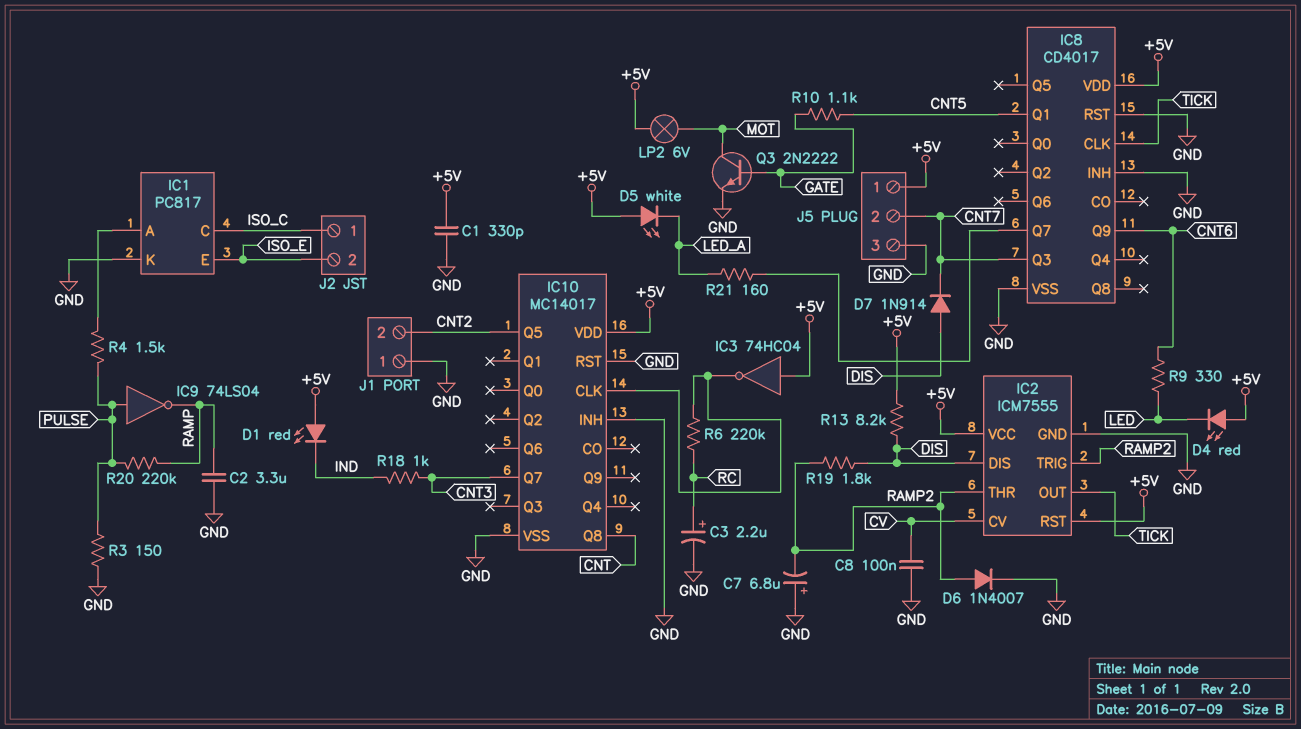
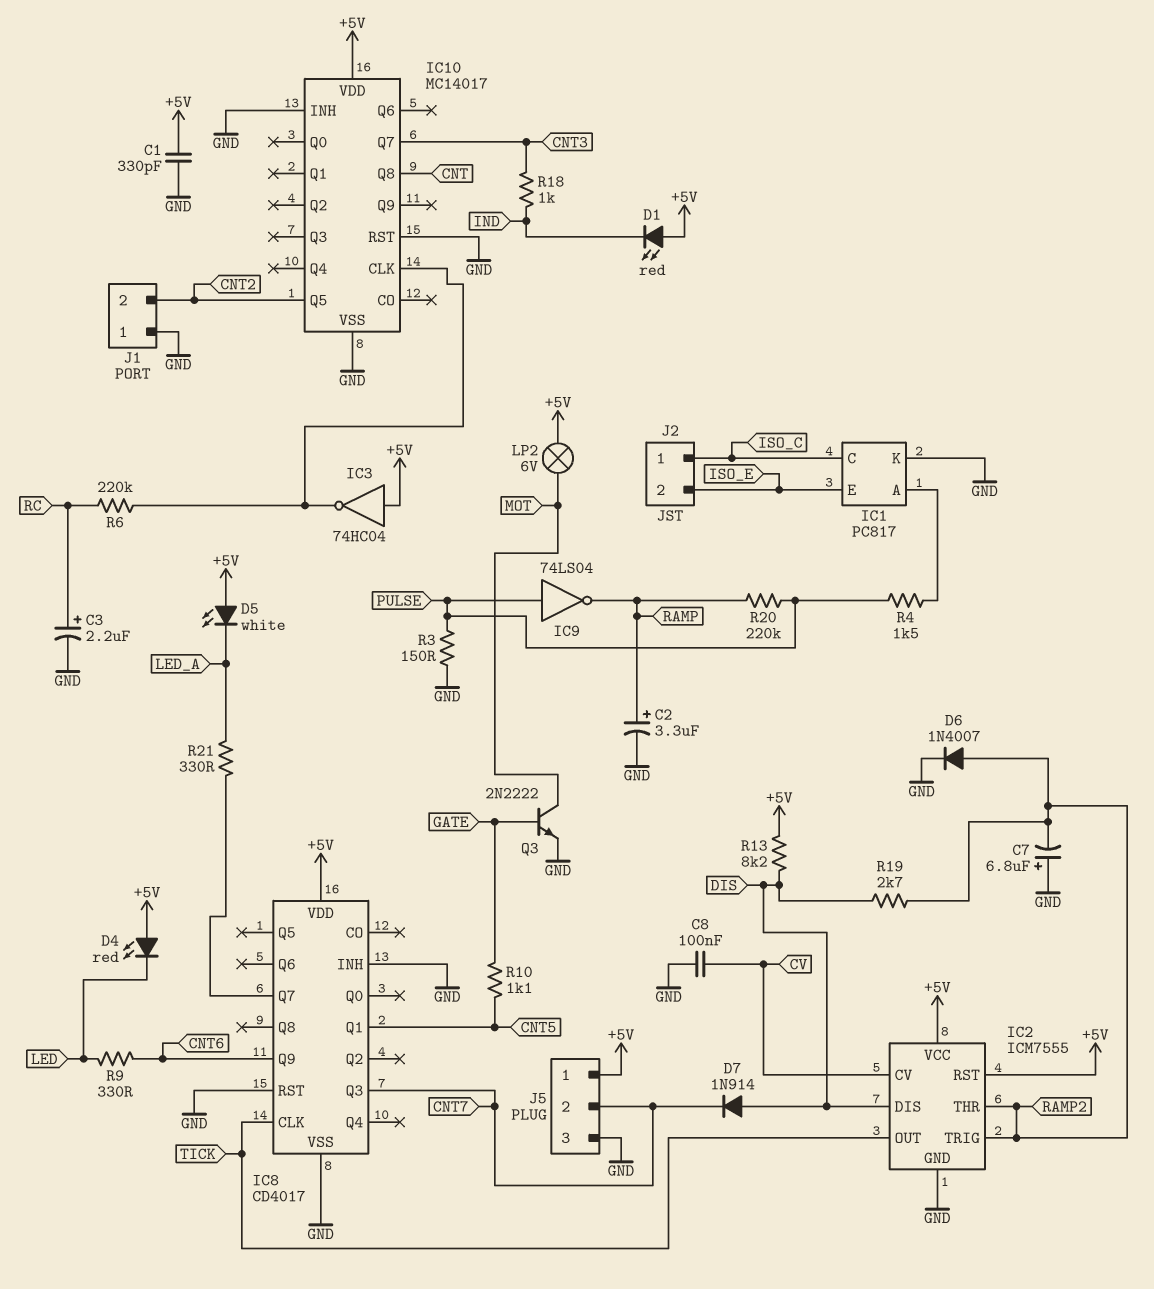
C2: 3.3uF (GND, RAMP) -> 3.3uF (plus RAMP, minus GND)
R19: 1.8k (DIS, RAMP2) -> 2.7k (DIS, RAMP2)
R21: 160 (IC8/Q7, LED_A) -> 330 (IC8/Q7, LED_A)

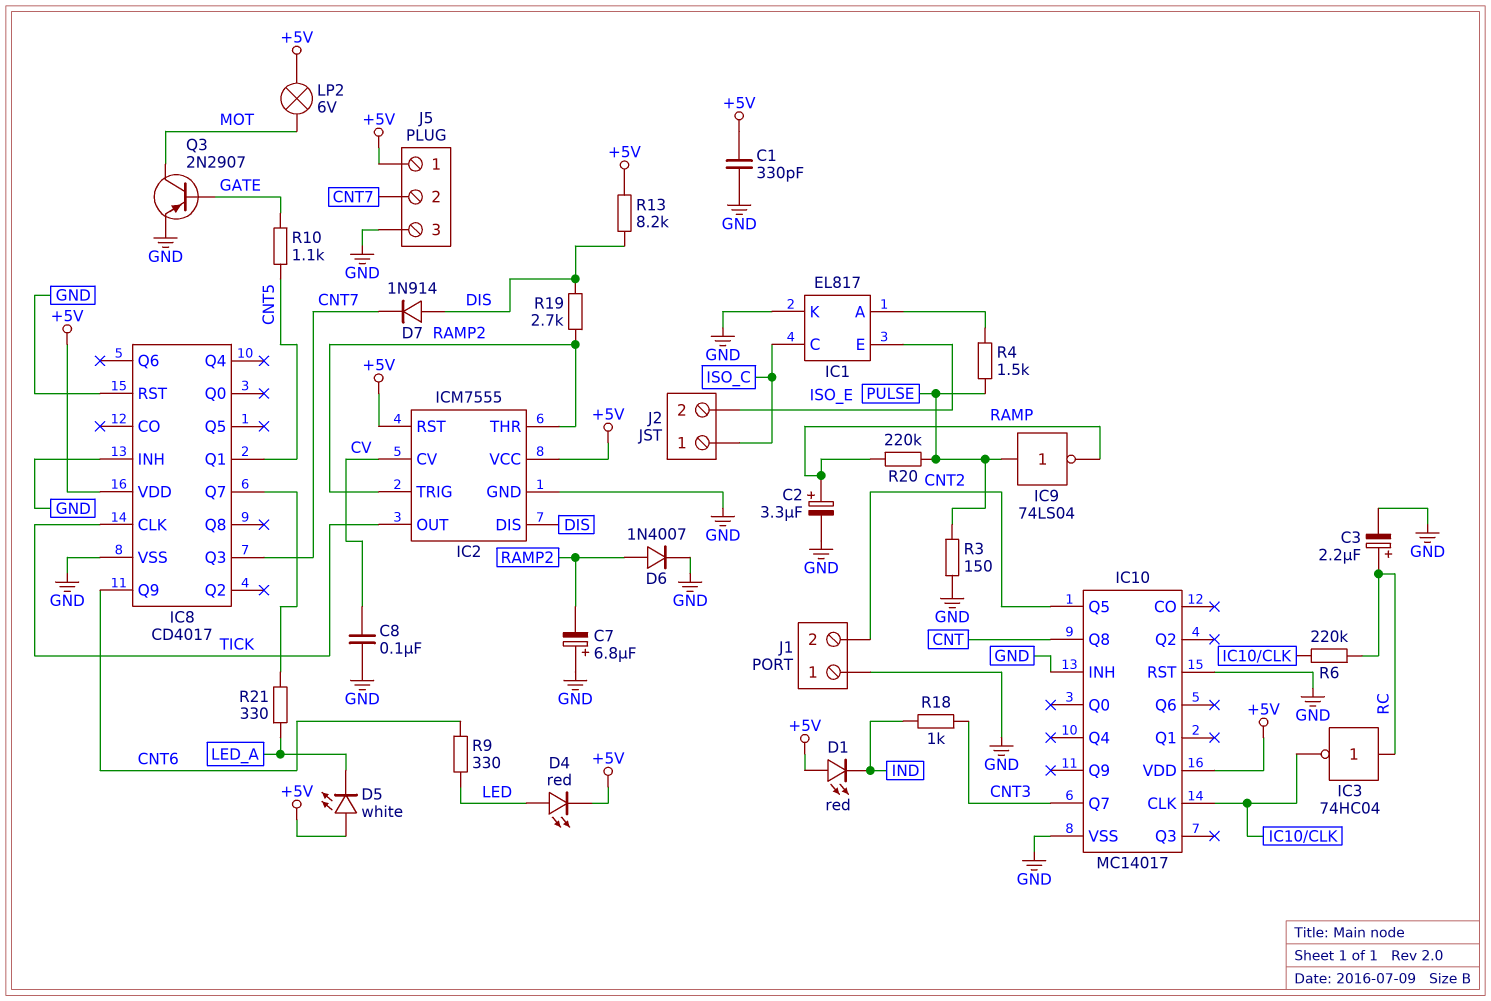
D4: LED red (A +5V, K LED) -> LED red (A LED, K +5V)
IC1: PC817 -> EL817
IC3: NOT 74HC04 (in +5V, out IC10/CLK) -> NOT 74HC04 (in RC, out IC10/CLK)
Q3: NPN 2N2222 (B GATE, C MOT, E GND) -> PNP 2N2907 (B GATE, C MOT, E GND)

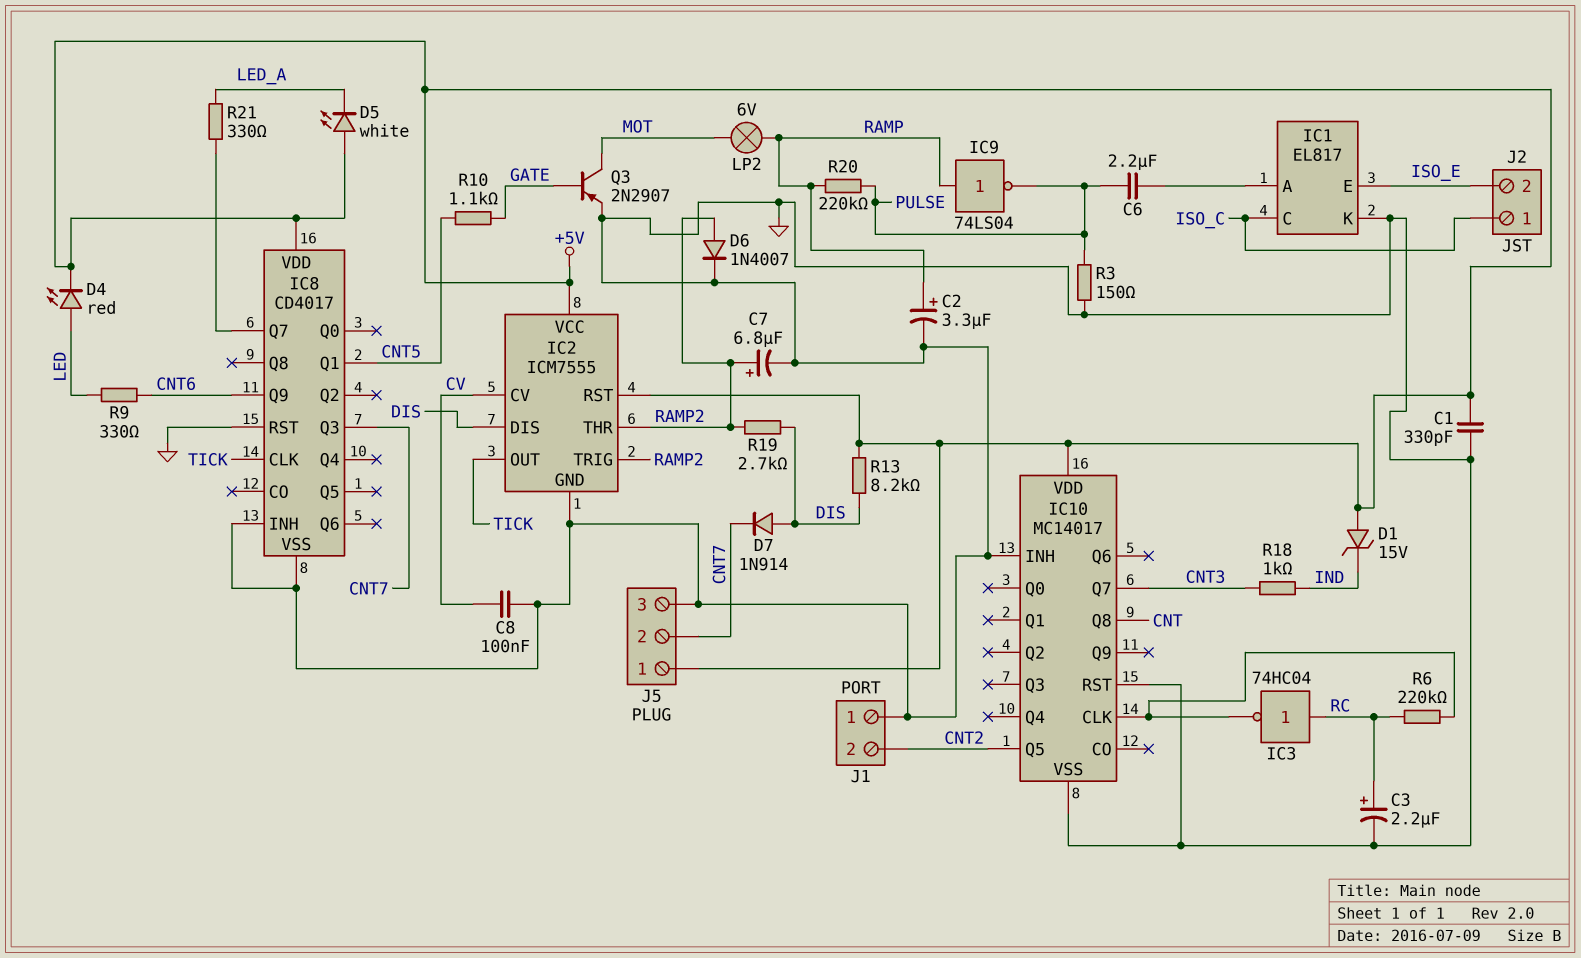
C6: none -> 2.2uF (IC1/A, PULSE)
C7: 6.8uF (plus GND, minus RAMP2) -> 6.8uF (plus RAMP2, minus GND)
D1: LED red (A +5V, K IND) -> zener 15V (A +5V, K IND)
IC9: NOT 74LS04 (in PULSE, out RAMP) -> NOT 74LS04 (in RAMP, out PULSE)
LP2: lamp 6V (+5V, MOT) -> lamp 6V (MOT, RAMP)
R4: 1.5k (IC1/A, PULSE) -> none

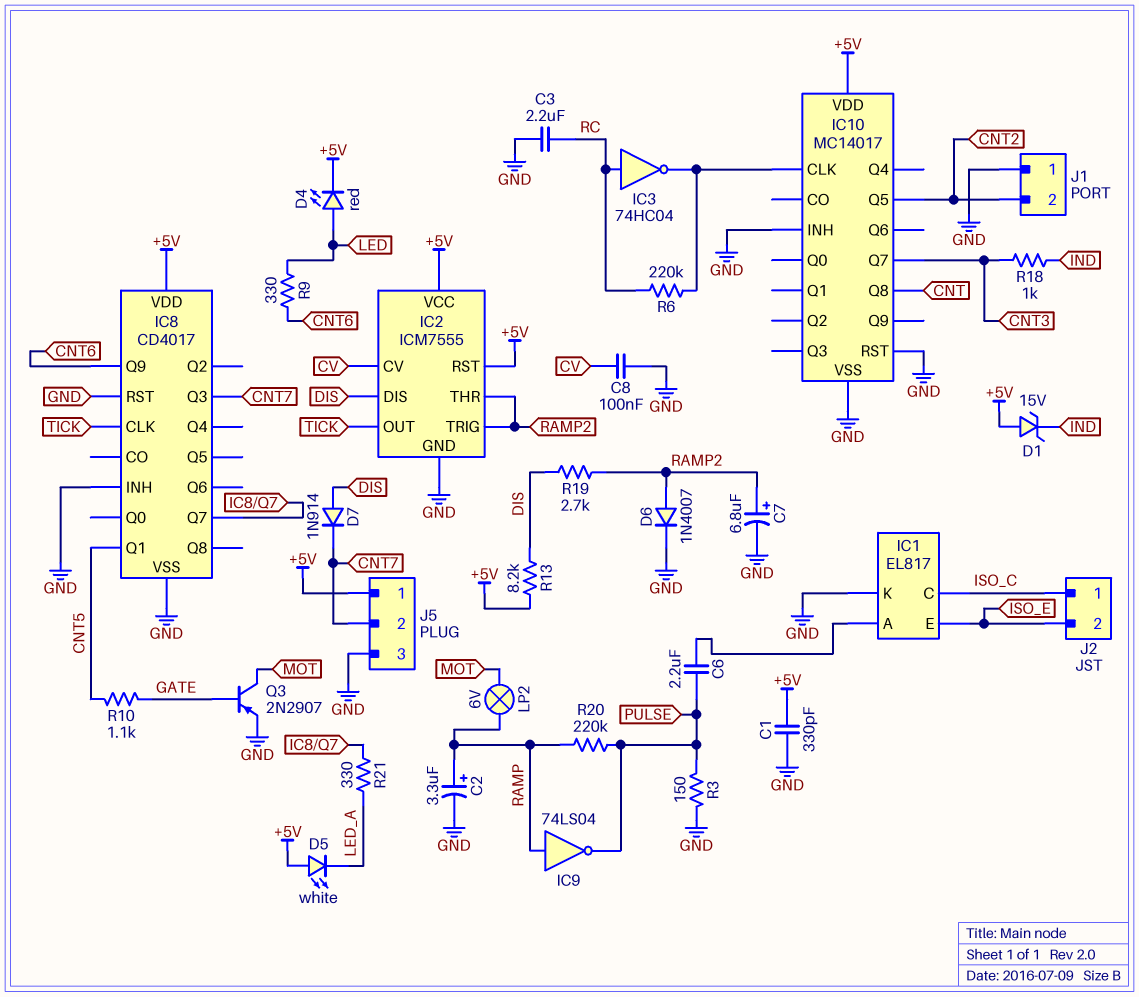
C3: 2.2uF (plus RC, minus GND) -> 2.2uF (GND, RC)

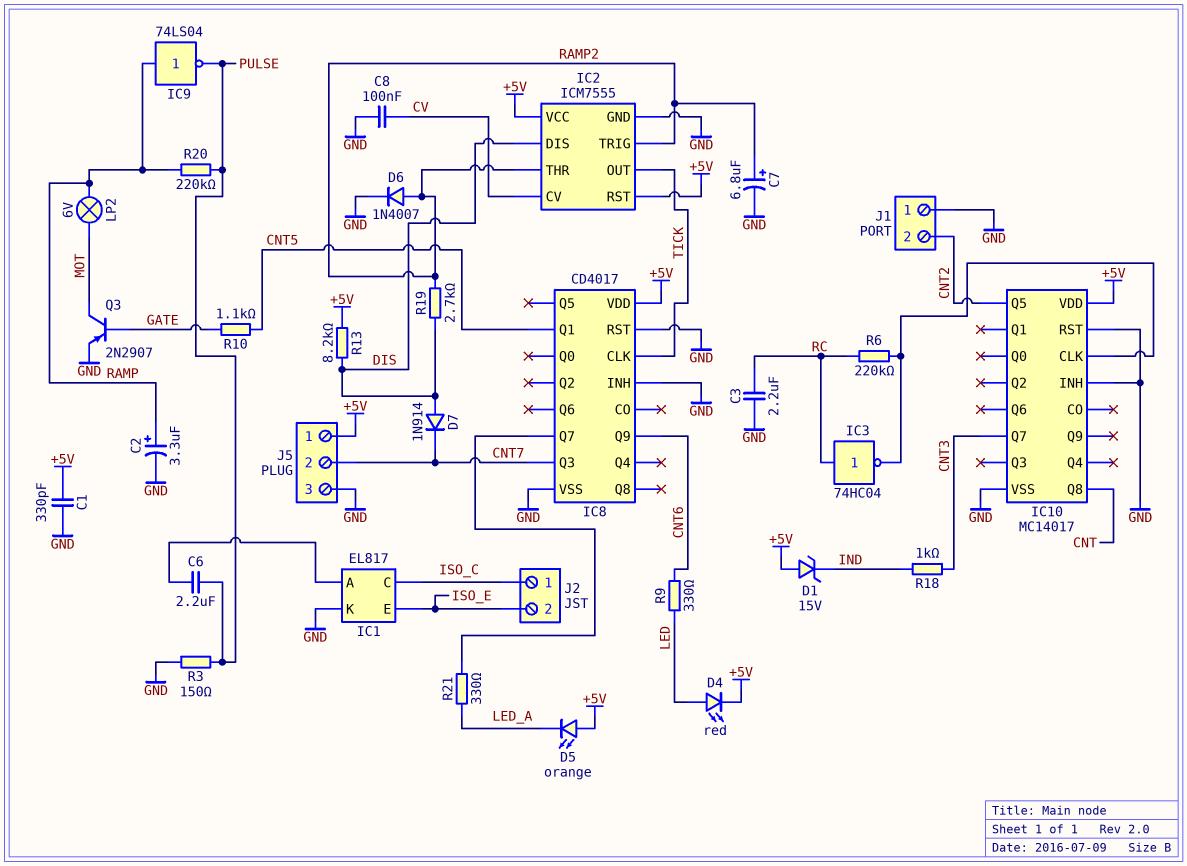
D5: LED white (A +5V, K LED_A) -> LED orange (A +5V, K LED_A)

